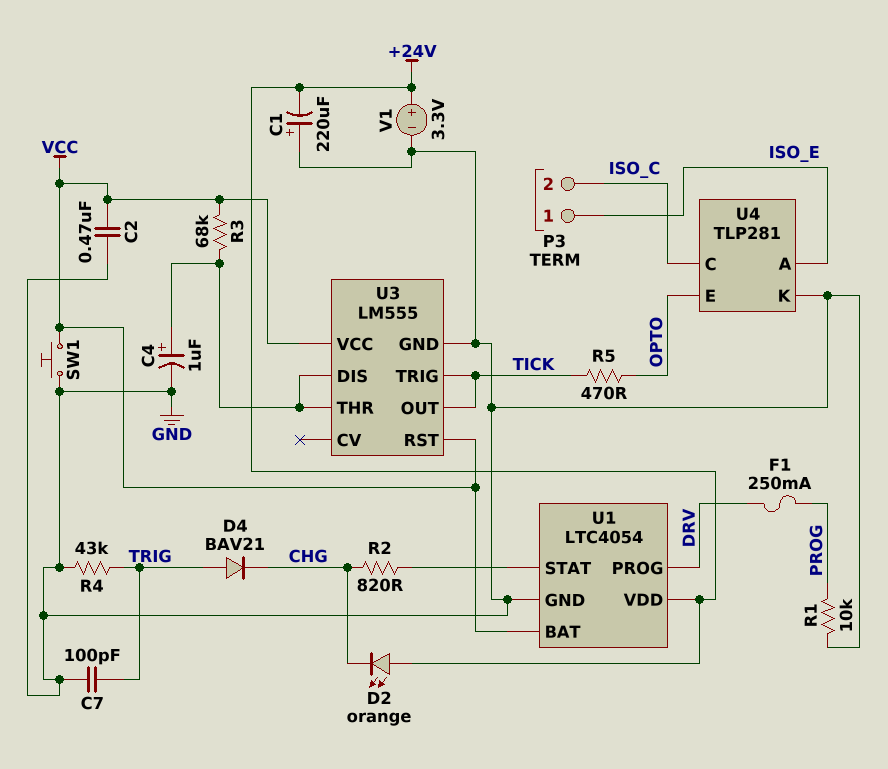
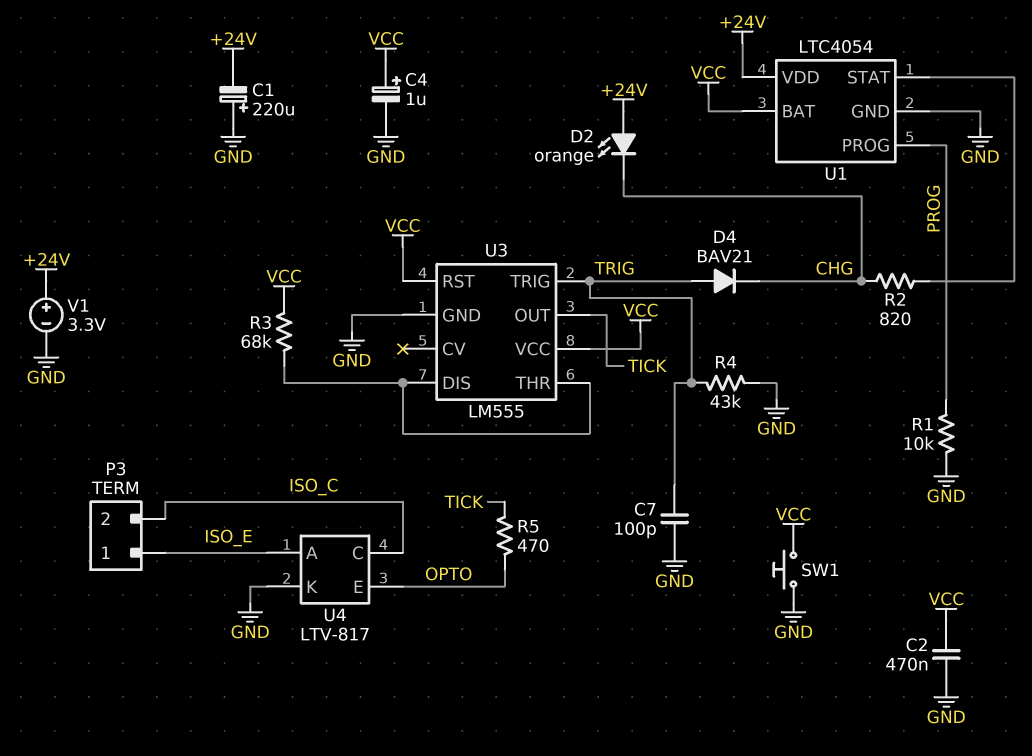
C4: 1uF (plus U3/DIS, minus GND) -> 1uF (plus VCC, minus GND)
F1: 250mA (DRV, PROG) -> none
U1 pin PROG: DRV -> PROG
U3 pin TRIG: TICK -> TRIG
U4: TLP281 -> LTV-817

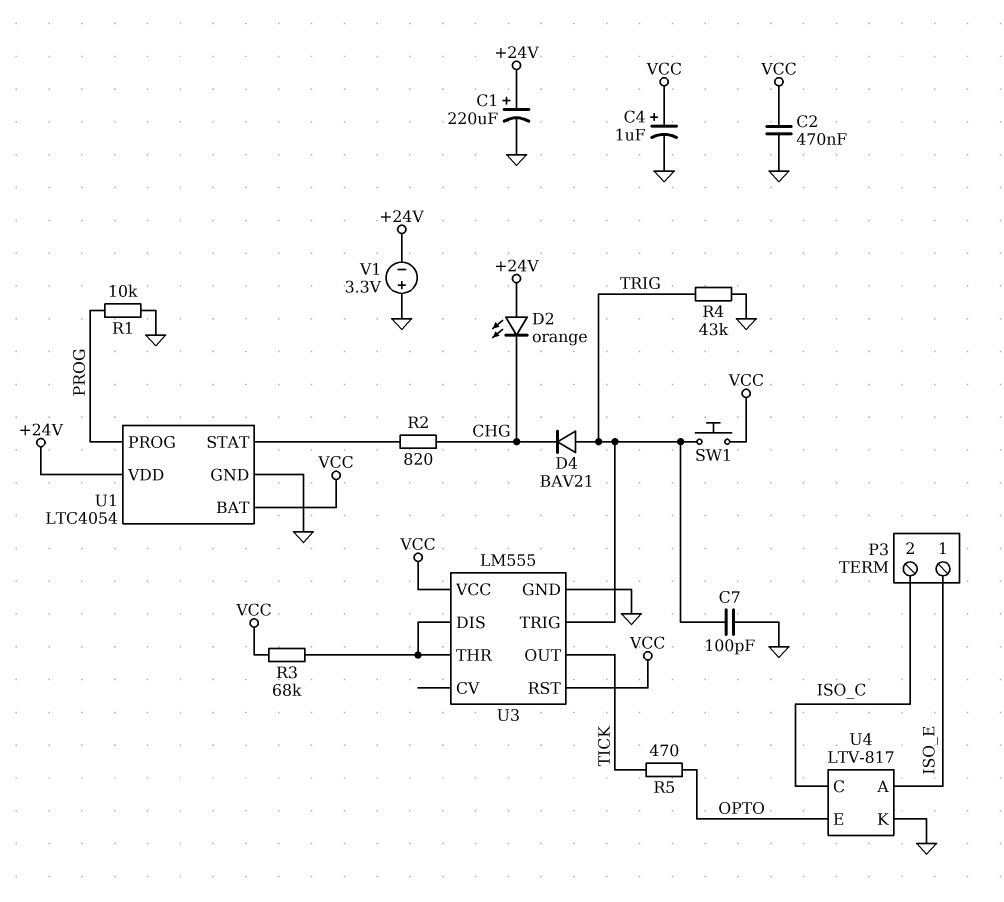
C1: 220uF (plus GND, minus +24V) -> 220uF (plus +24V, minus GND)
SW1: button (GND, VCC) -> button (TRIG, VCC)
V1: 3.3V (plus +24V, minus GND) -> 3.3V (plus GND, minus +24V)

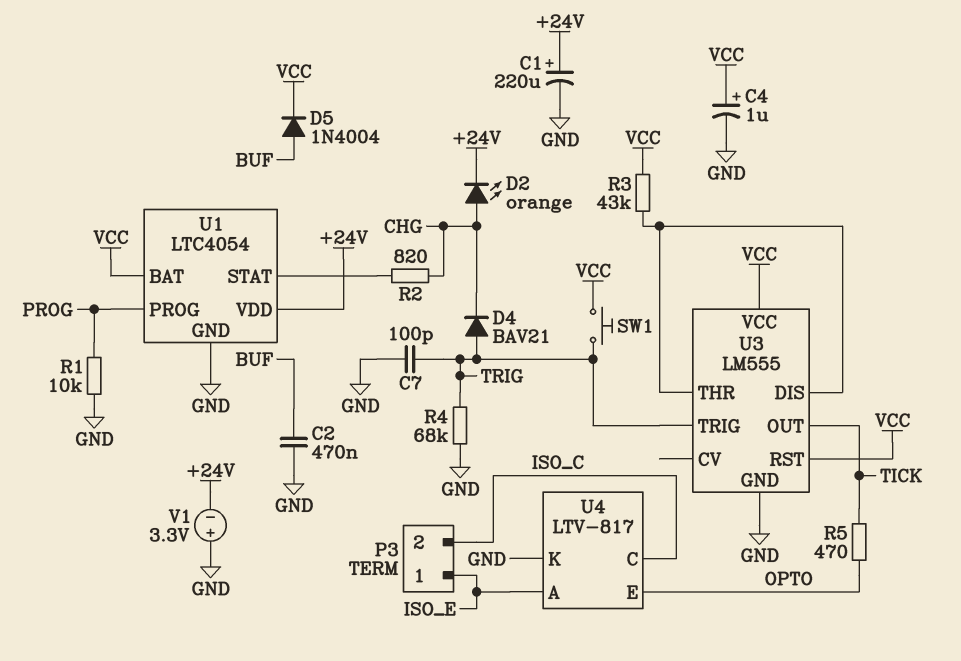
C2: 470nF (GND, VCC) -> 470nF (BUF, GND)
D2: LED orange (A +24V, K CHG) -> LED orange (A CHG, K +24V)
D5: none -> diode 1N4004 (A BUF, K VCC)
R3: 68k (U3/DIS, VCC) -> 43k (U3/DIS, VCC)
R4: 43k (GND, TRIG) -> 68k (GND, TRIG)

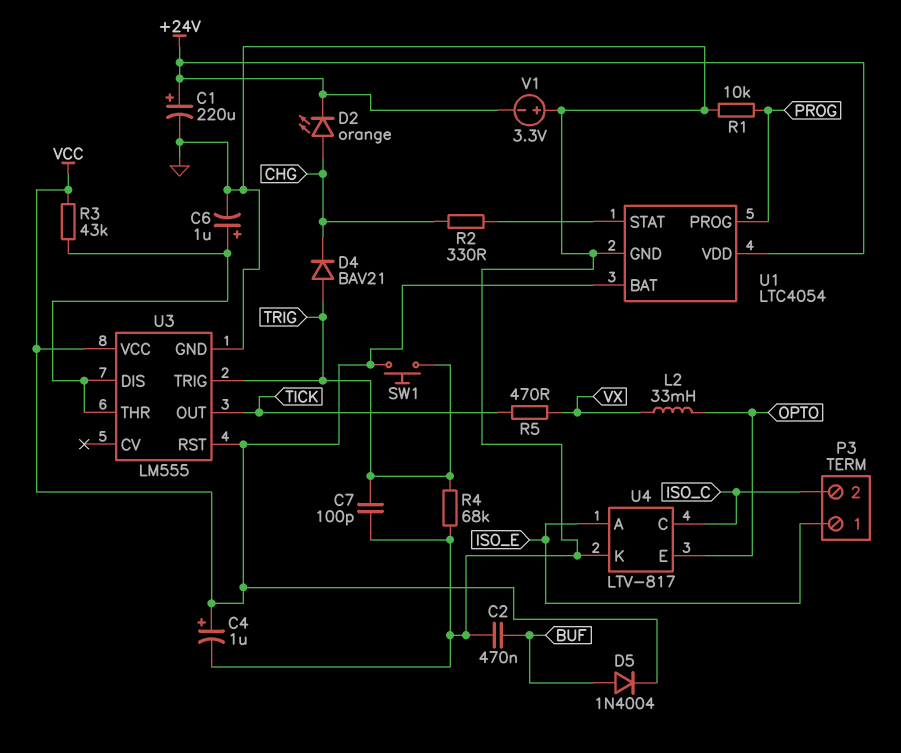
C6: none -> 1uF (plus U3/DIS, minus GND)
L2: none -> 33mH (OPTO, VX)
R2: 820 (CHG, U1/STAT) -> 330 (CHG, U1/STAT)
R5: 470 (OPTO, TICK) -> 470 (TICK, VX)

